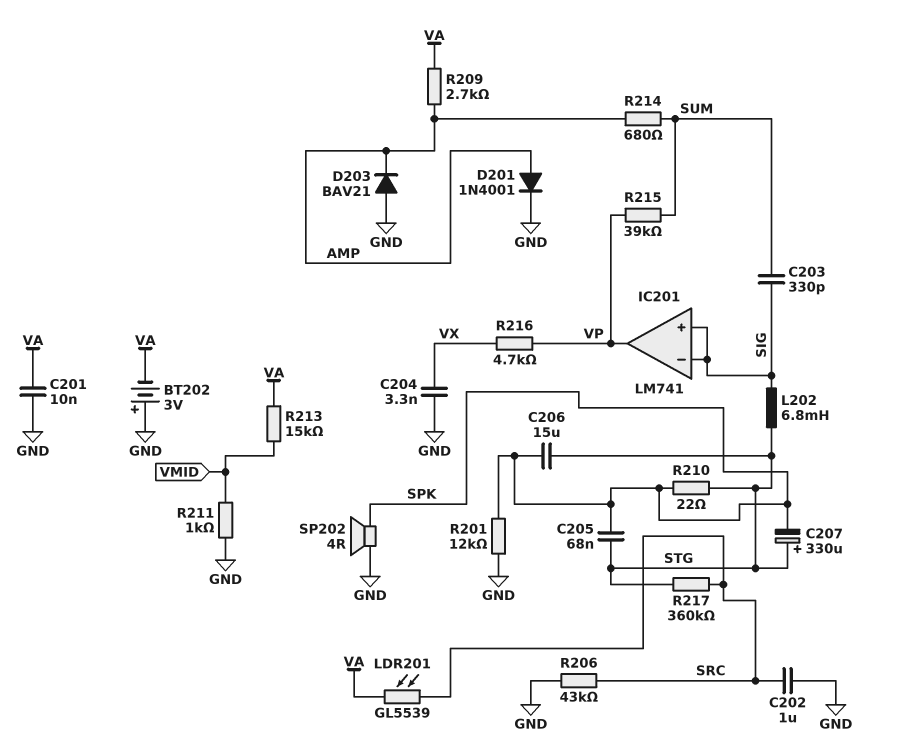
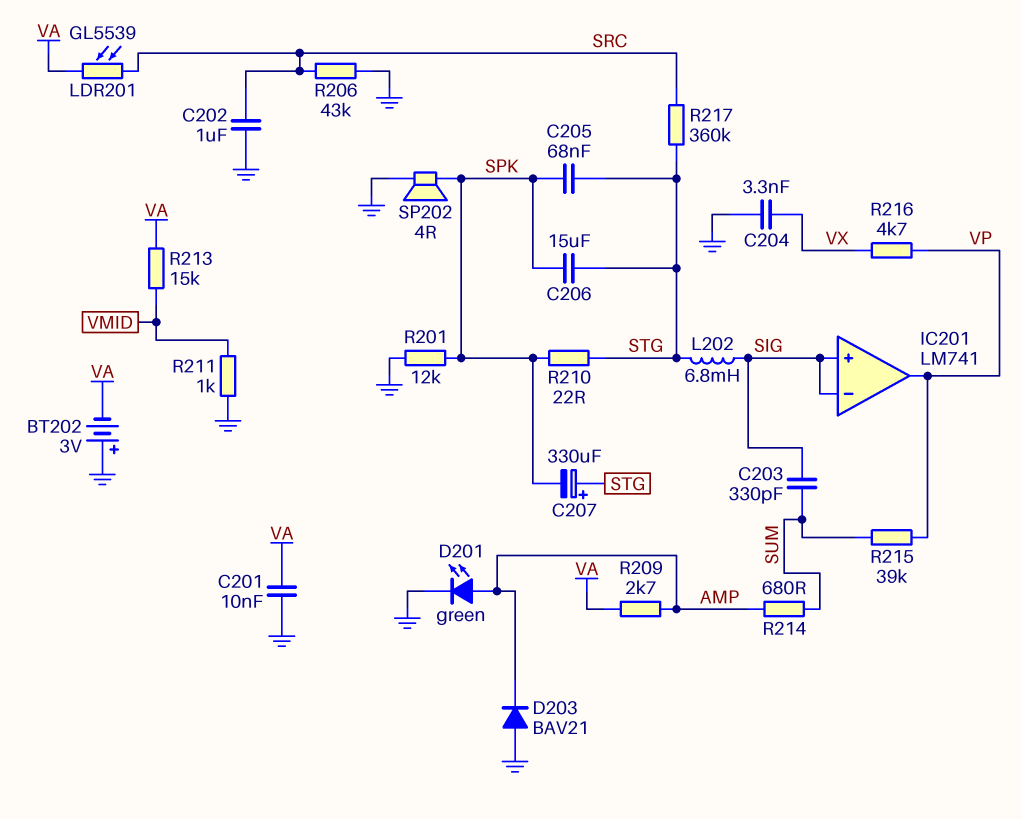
D201: diode 1N4001 (A AMP, K GND) -> LED green (A AMP, K GND)

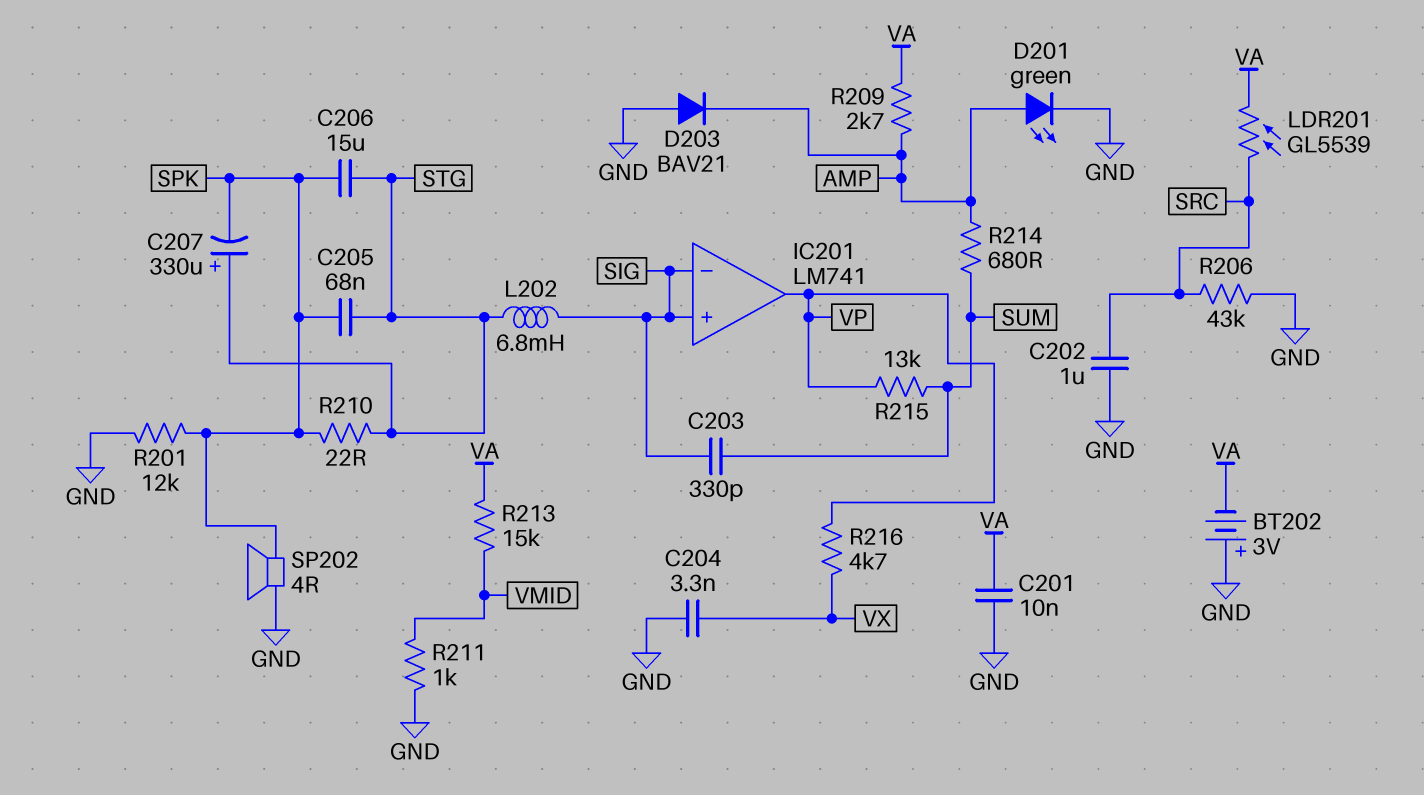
R215: 39k (SUM, VP) -> 13k (SUM, VP)
R217: 360k (SRC, STG) -> none

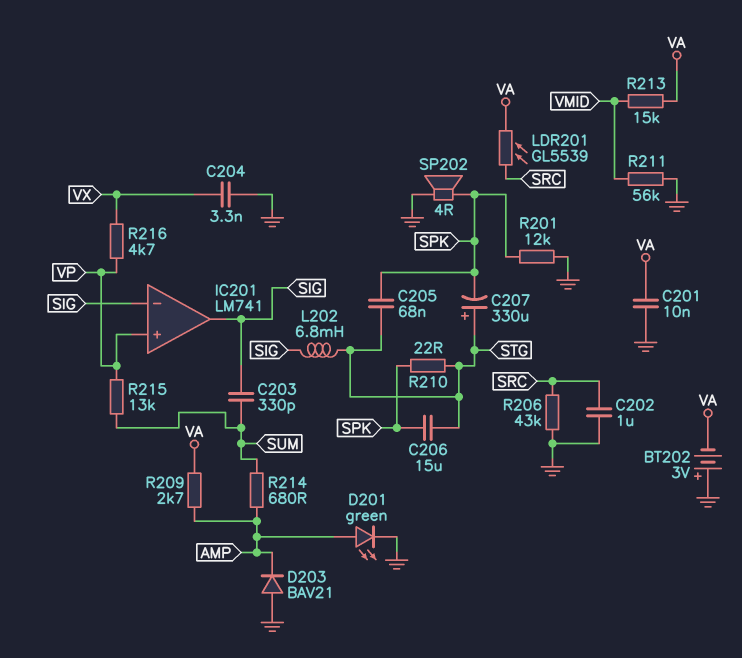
IC201 pin in+: SIG -> VP
IC201 pin out: VP -> SIG
R211: 1k (GND, VMID) -> 56k (GND, VMID)

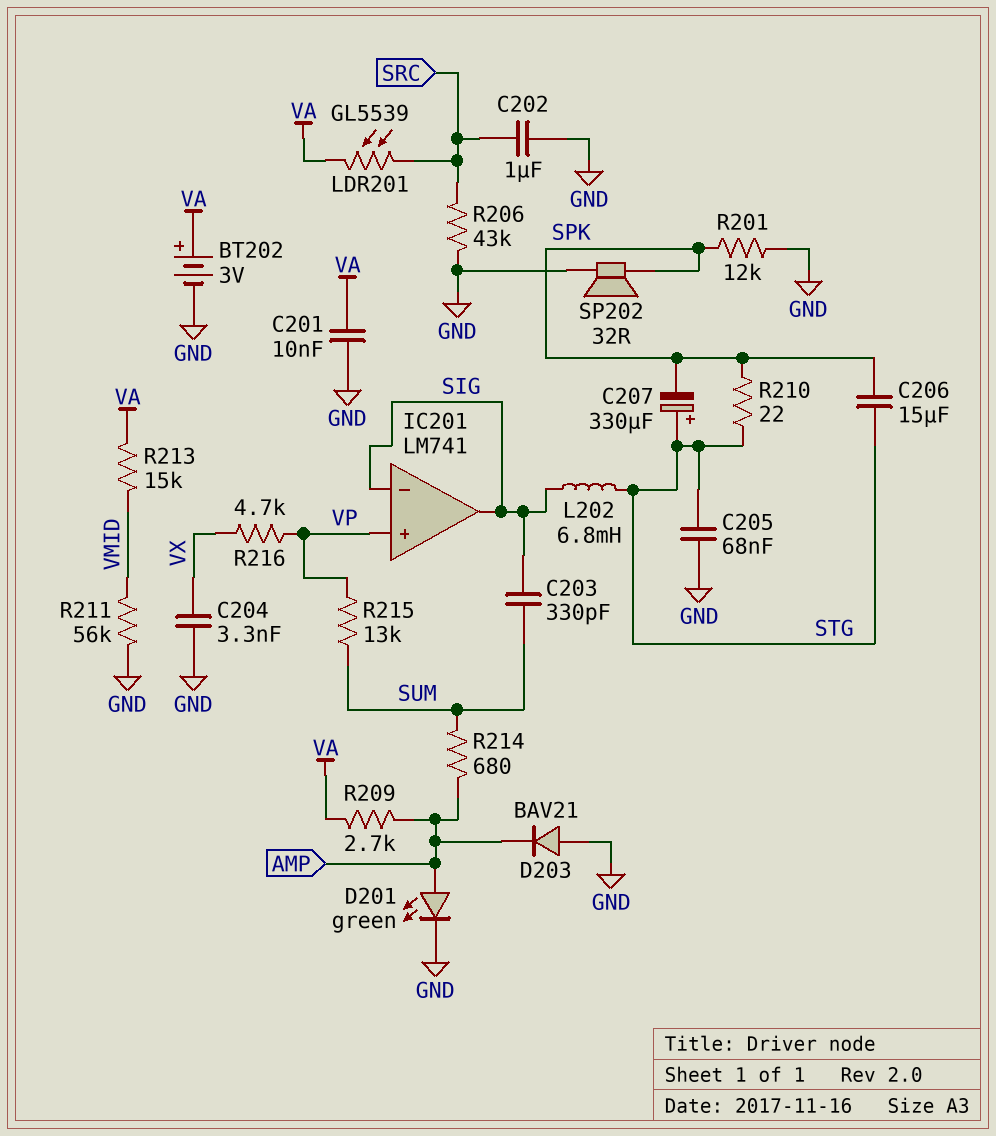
BT202: 3V (plus GND, minus VA) -> 3V (plus VA, minus GND)
C205: 68nF (SPK, STG) -> 68nF (GND, STG)
SP202: speaker 4R (GND, SPK) -> speaker 32R (GND, SPK)

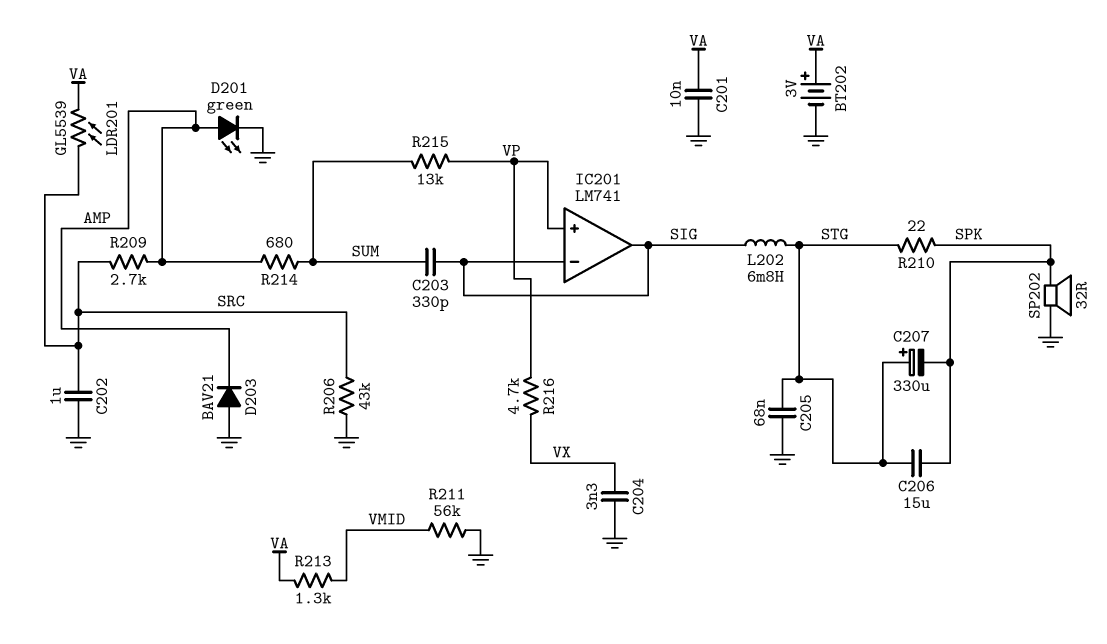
R201: 12k (GND, SPK) -> none
R209: 2.7k (AMP, VA) -> 2.7k (AMP, SRC)
R213: 15k (VA, VMID) -> 1.3k (VA, VMID)

